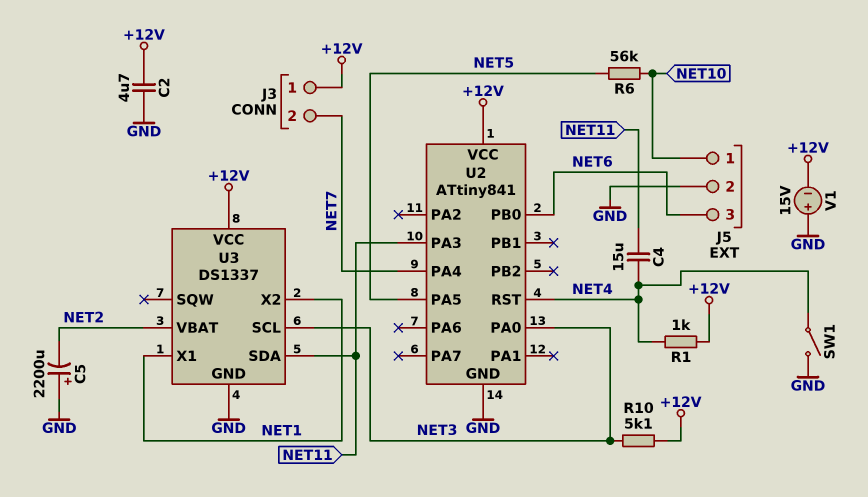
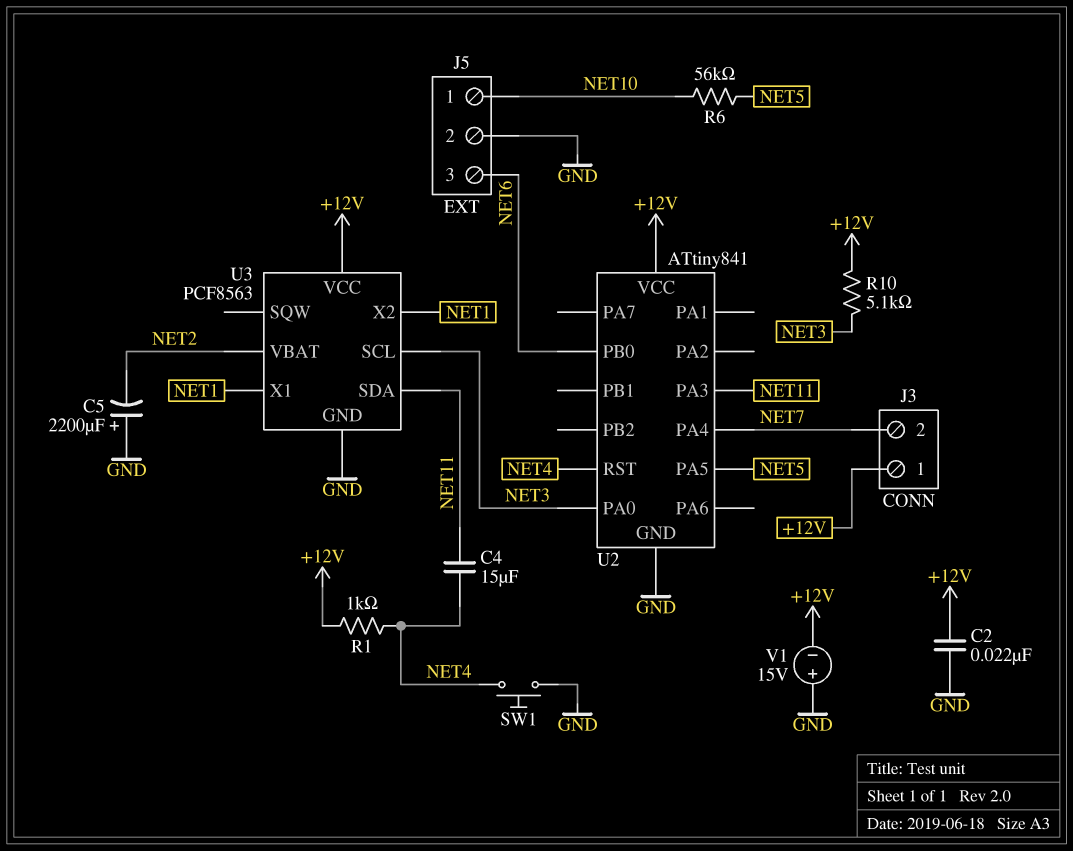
C2: 4.7uF (+12V, GND) -> 22nF (+12V, GND)
SW1: switch (GND, NET4) -> button (GND, NET4)
U3: DS1337 -> PCF8563

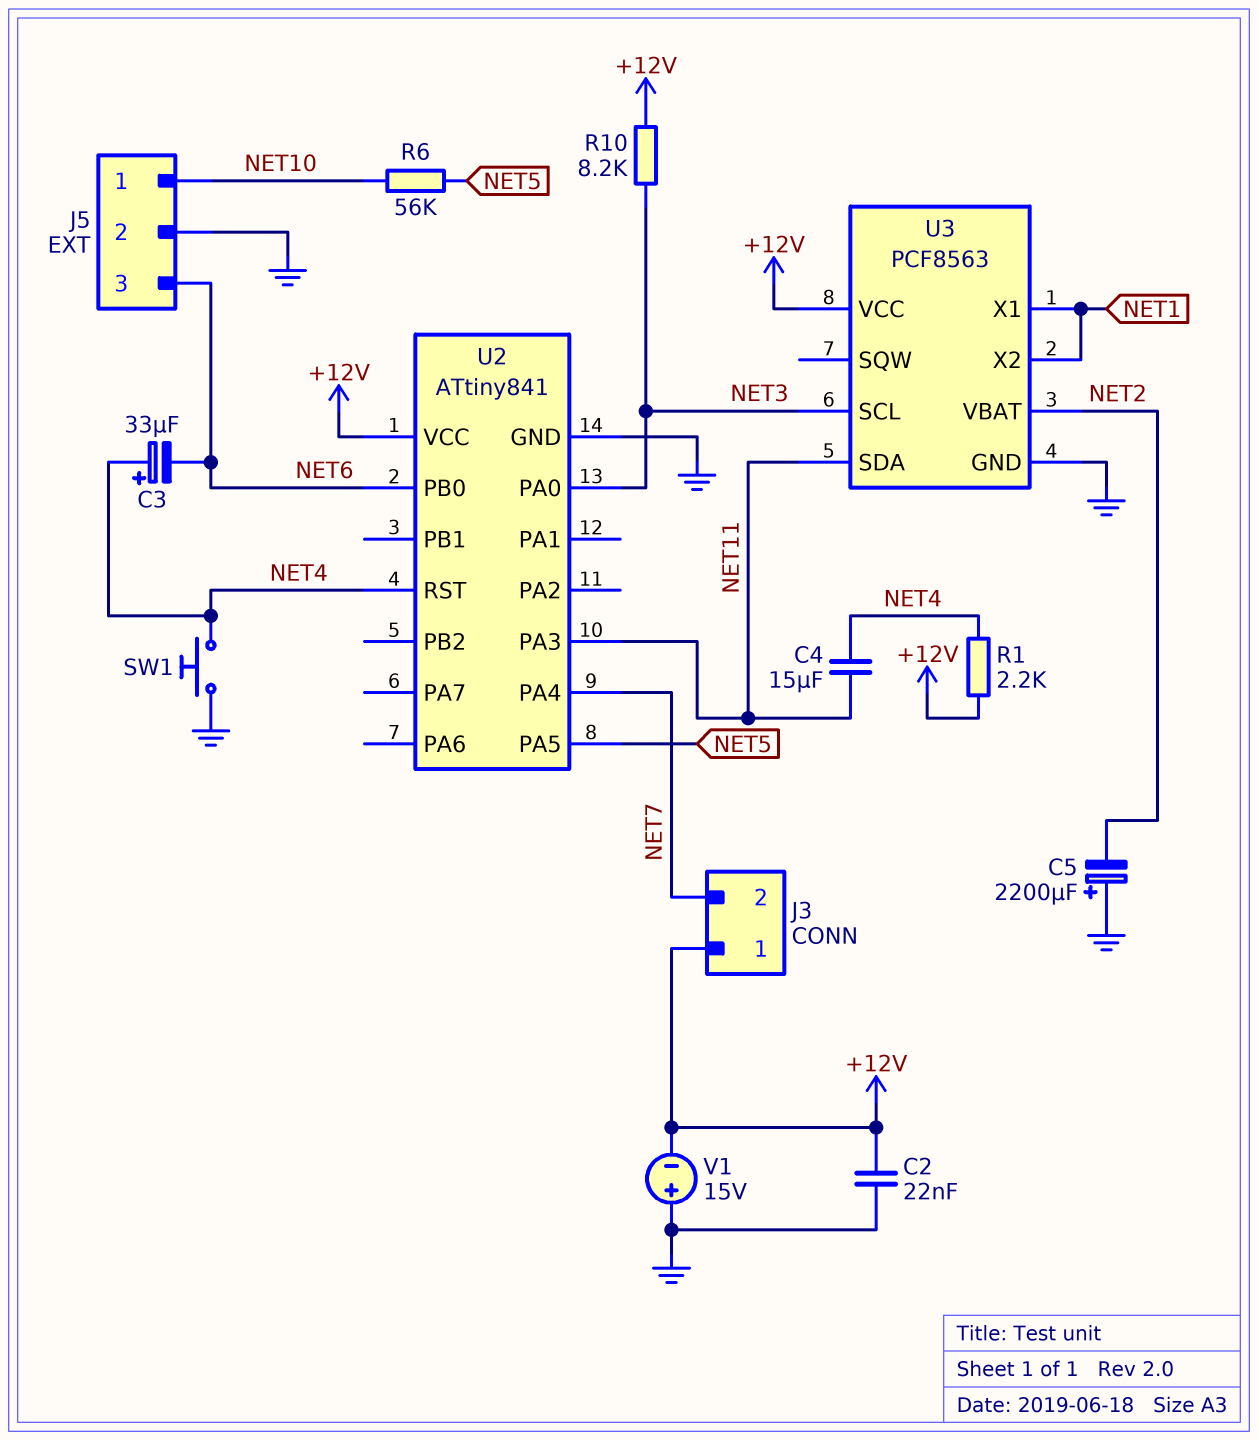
C3: none -> 33uF (plus NET4, minus NET6)
R1: 1k (+12V, NET4) -> 2.2k (+12V, NET4)
R10: 5.1k (+12V, NET3) -> 8.2k (+12V, NET3)

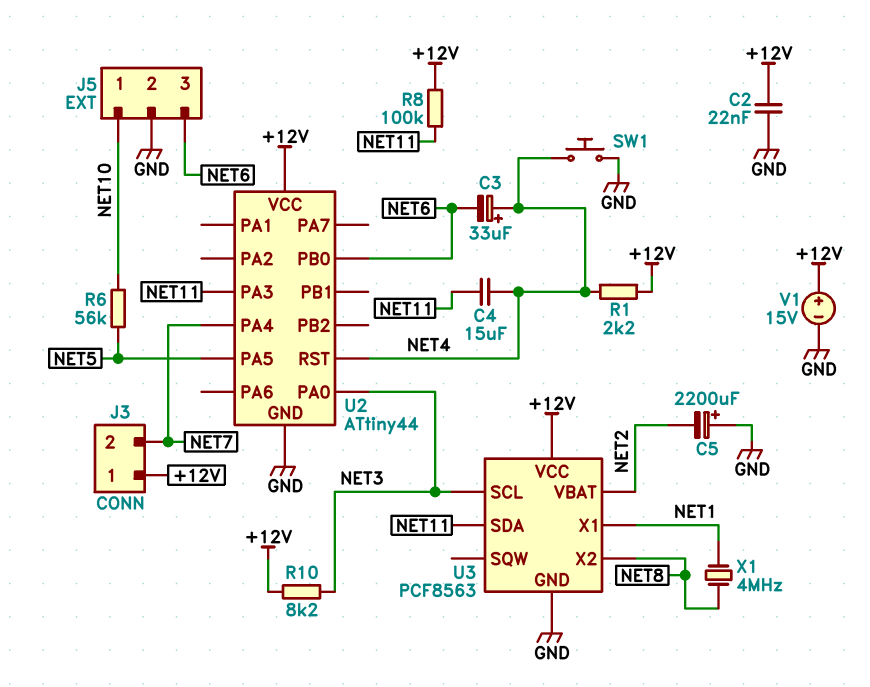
R8: none -> 100k (+12V, NET11)
U2: ATtiny841 -> ATtiny44
U3 pin X2: NET1 -> NET8
V1: 15V (plus GND, minus +12V) -> 15V (plus +12V, minus GND)
X1: none -> 4MHz (NET1, NET8)

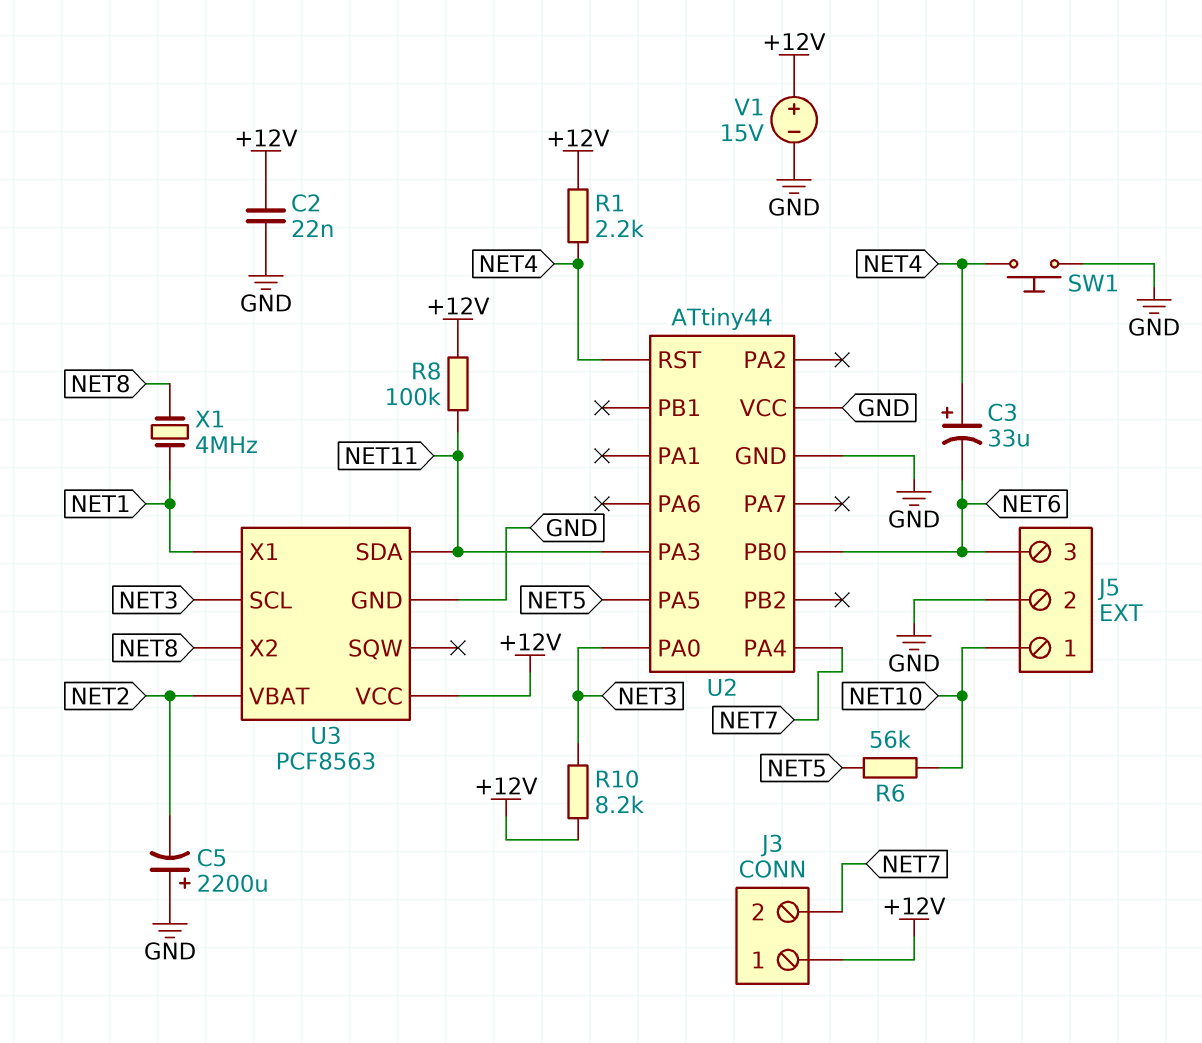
C4: 15uF (NET4, NET11) -> none
U2 pin VCC: +12V -> GND

